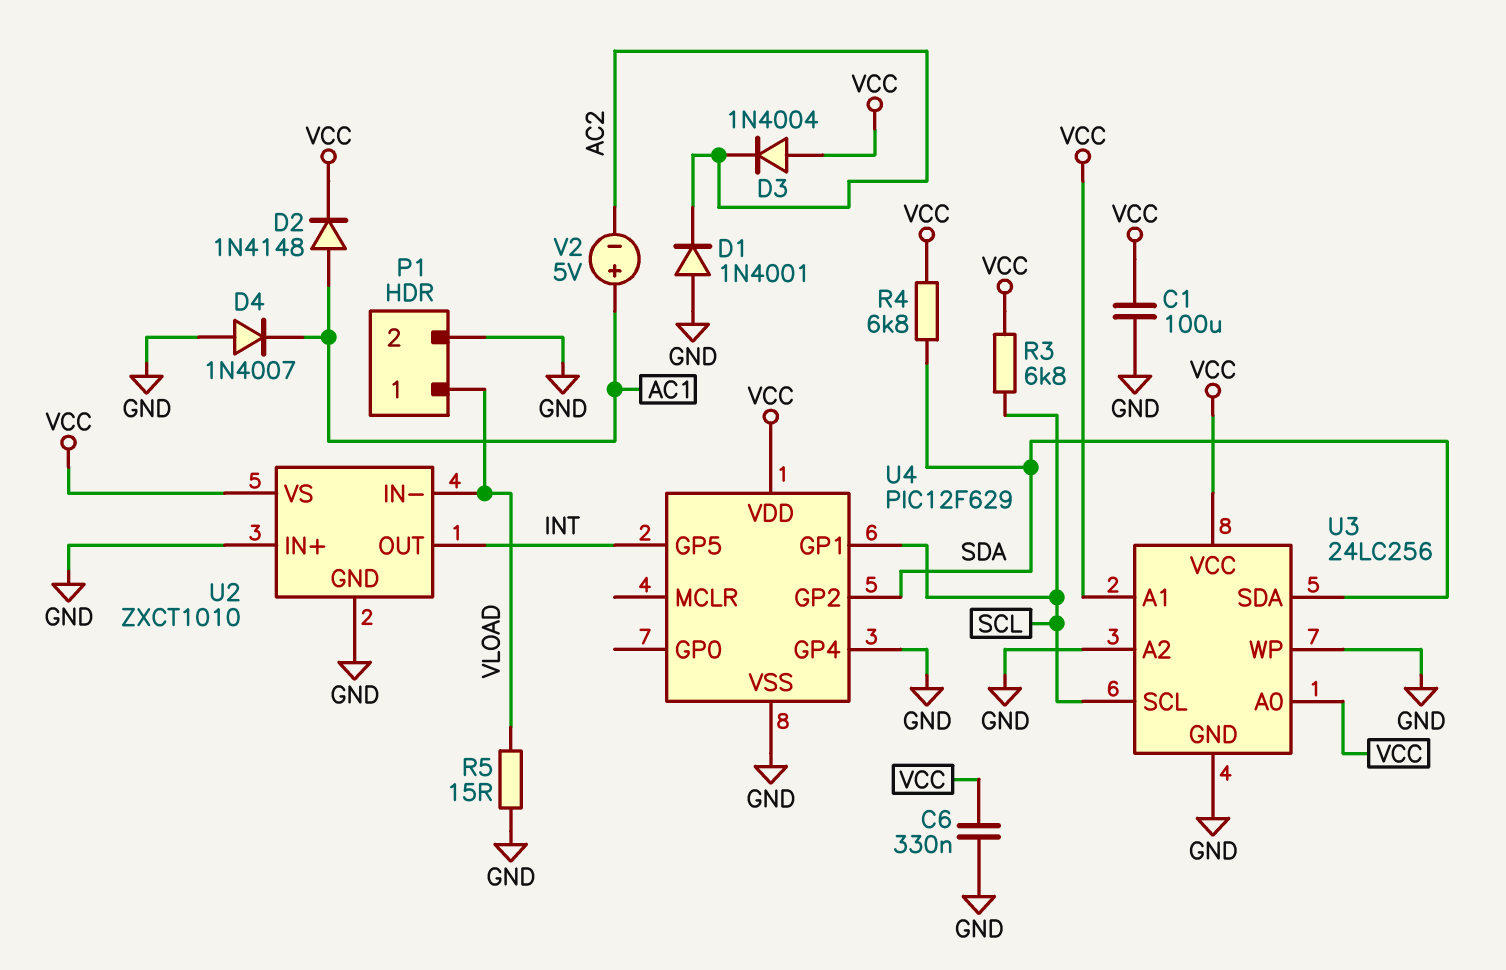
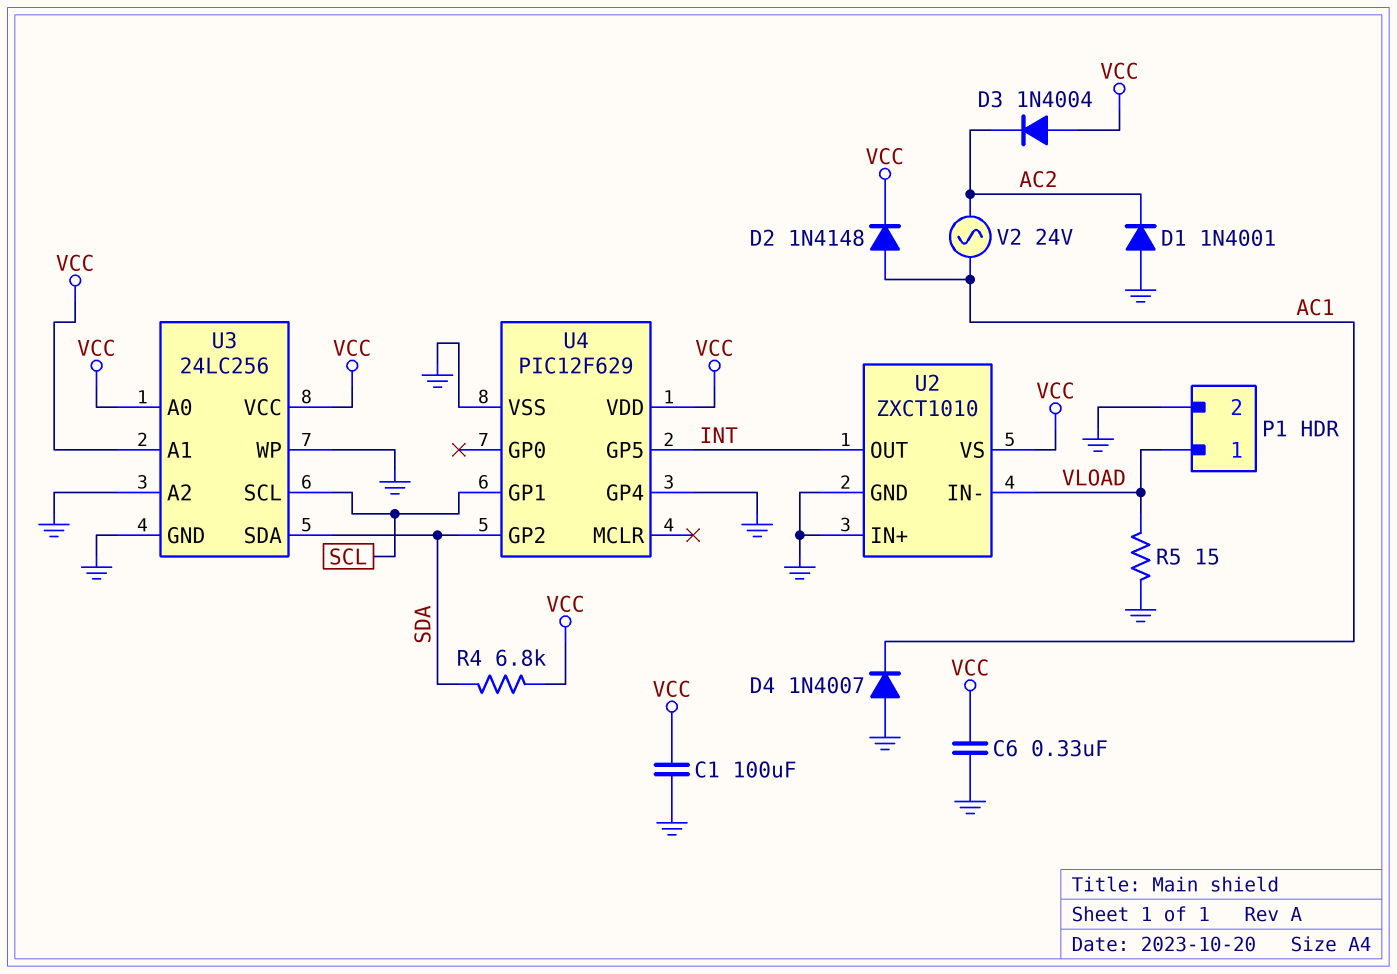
R3: 6.8k (SCL, VCC) -> none
V2: 5V (plus AC1, minus AC2) -> AC 24V (AC1, AC2)

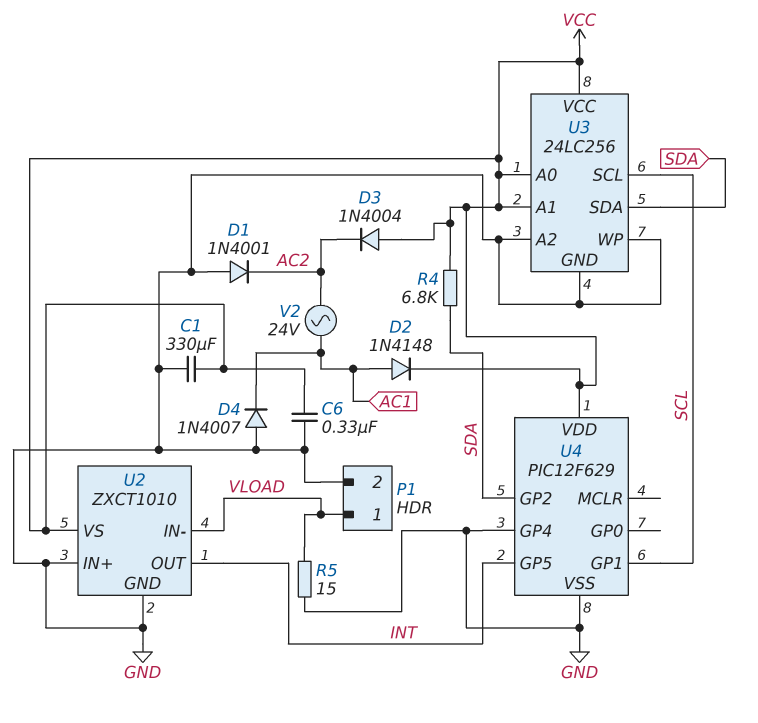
C1: 100uF (GND, VCC) -> 330uF (GND, VCC)

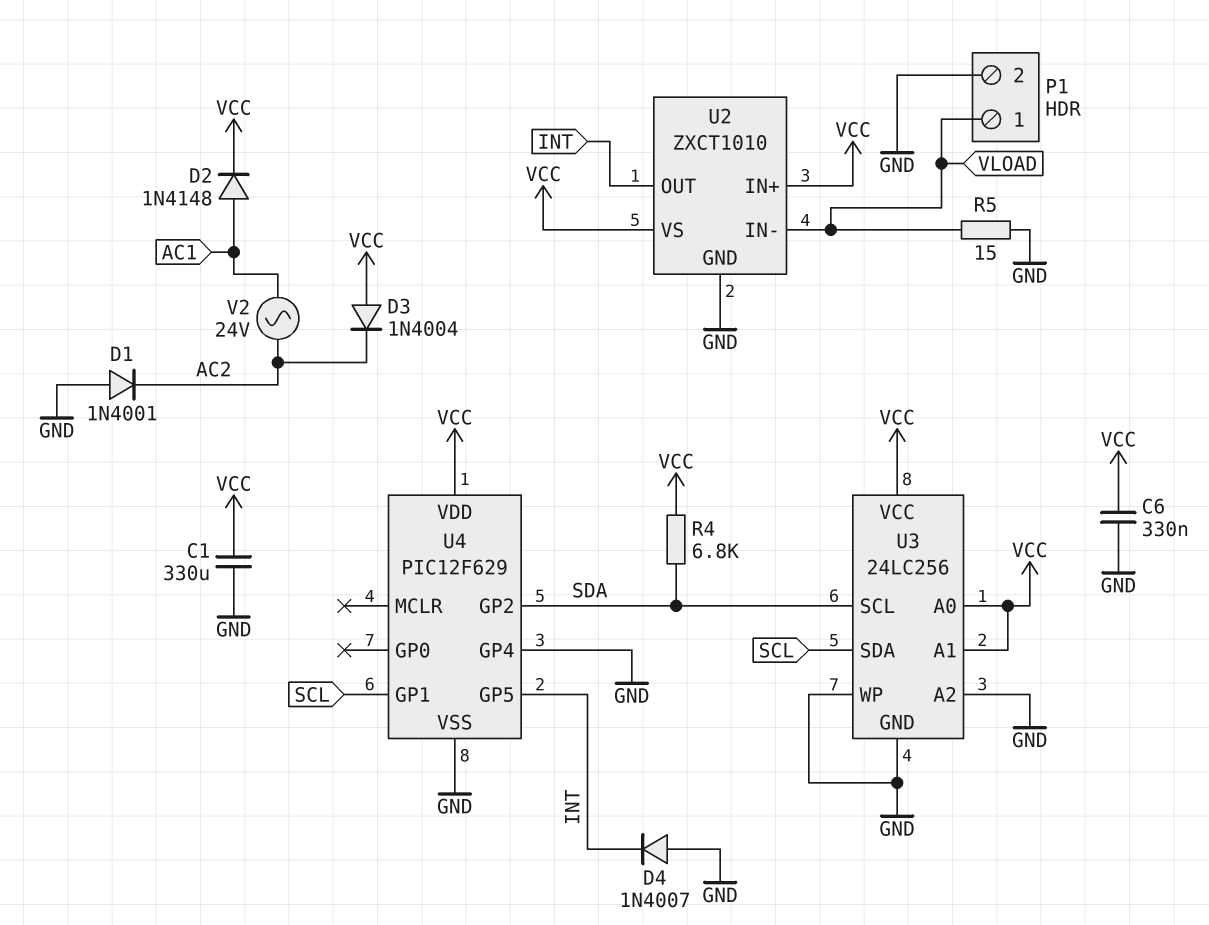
D4: diode 1N4007 (A GND, K AC1) -> diode 1N4007 (A GND, K INT)
U2 pin IN+: GND -> VCC
U3 pin SCL: SCL -> SDA
U3 pin SDA: SDA -> SCL

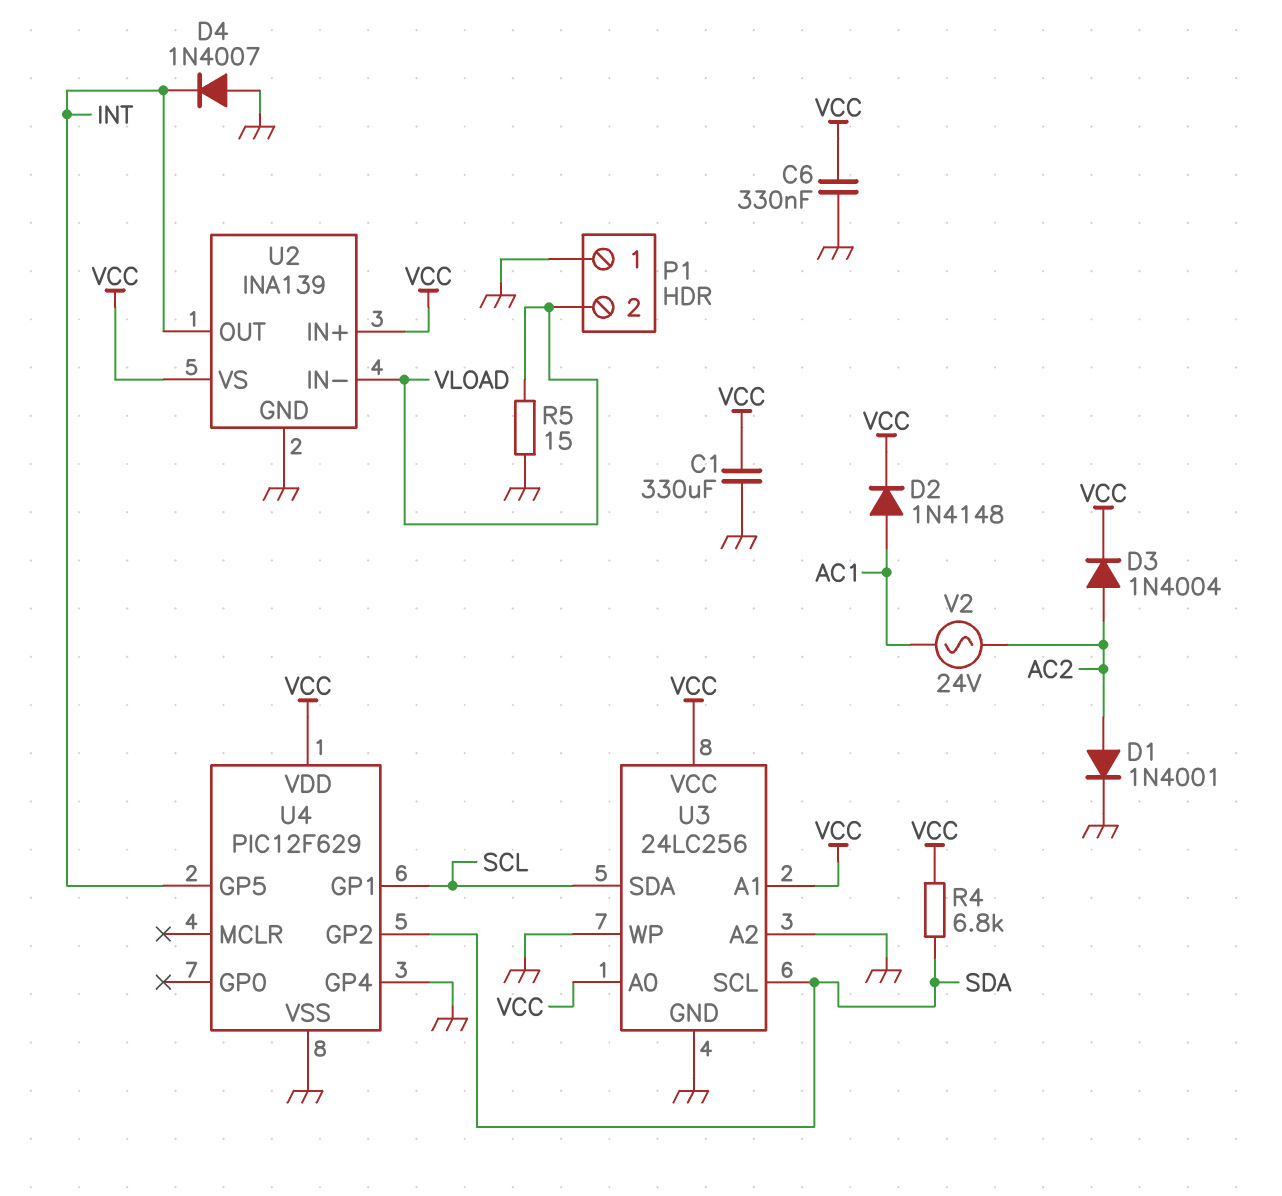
D1: diode 1N4001 (A GND, K AC2) -> diode 1N4001 (A AC2, K GND)
D3: diode 1N4004 (A VCC, K AC2) -> diode 1N4004 (A AC2, K VCC)
P1 pin 1: VLOAD -> GND
P1 pin 2: GND -> VLOAD
U2: ZXCT1010 -> INA139

